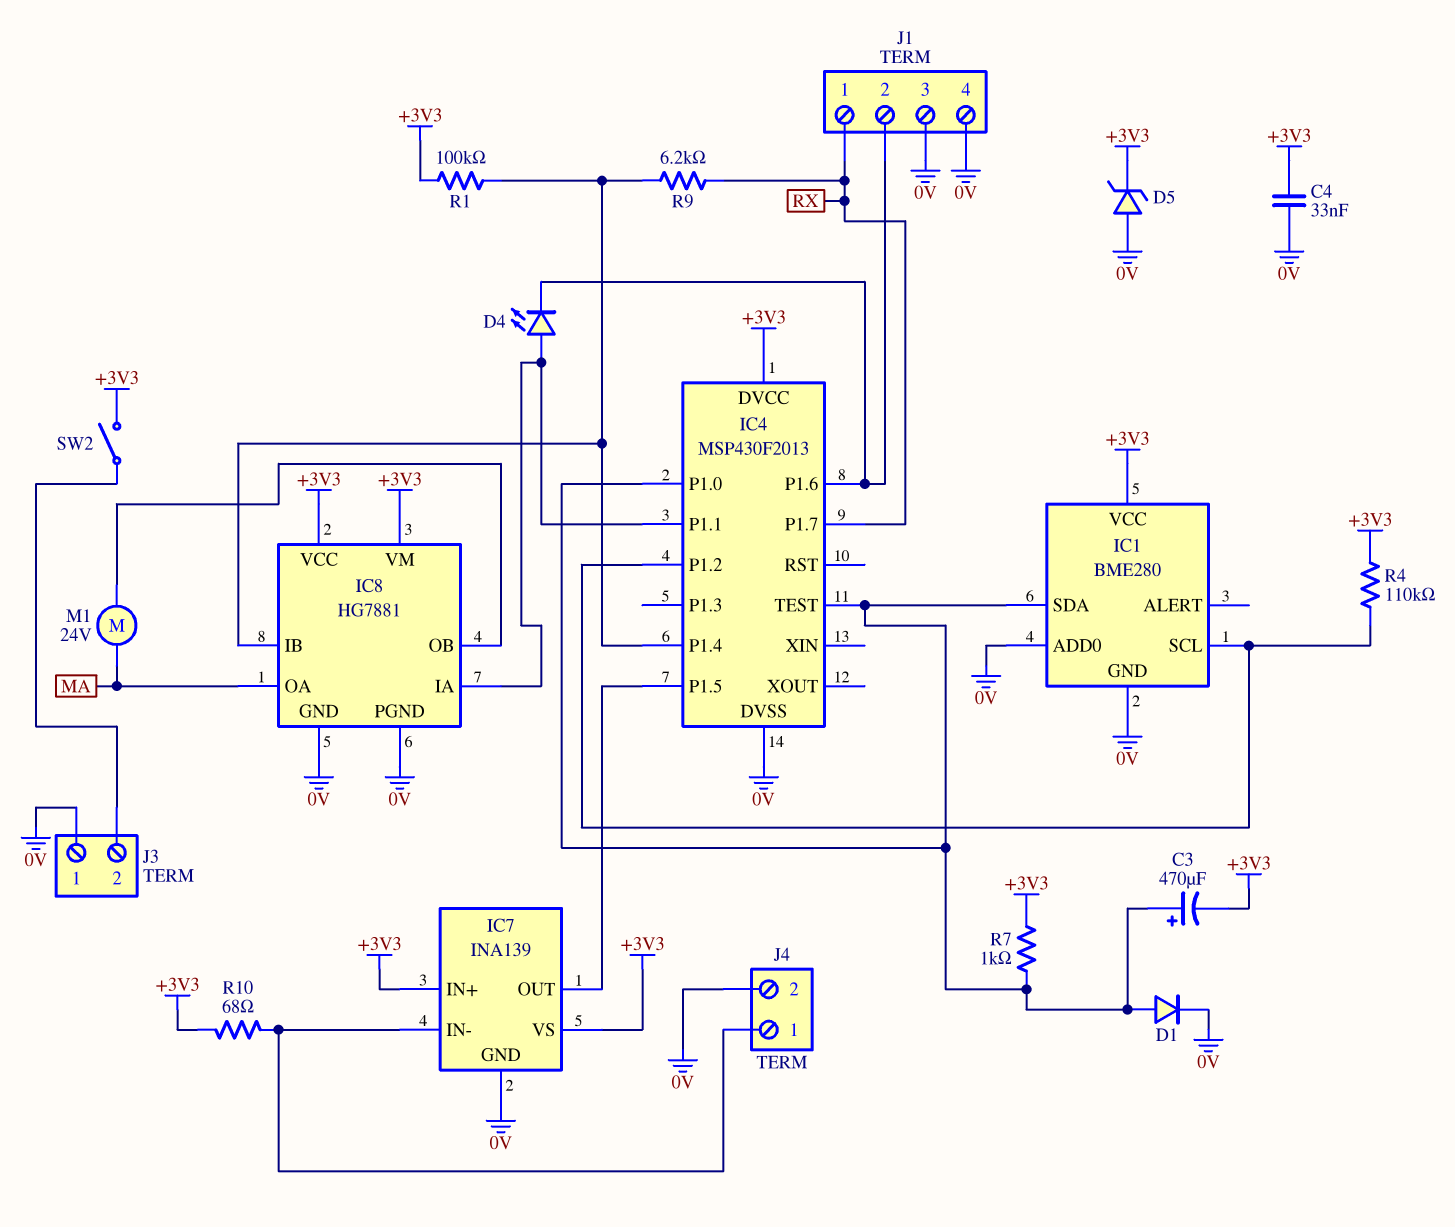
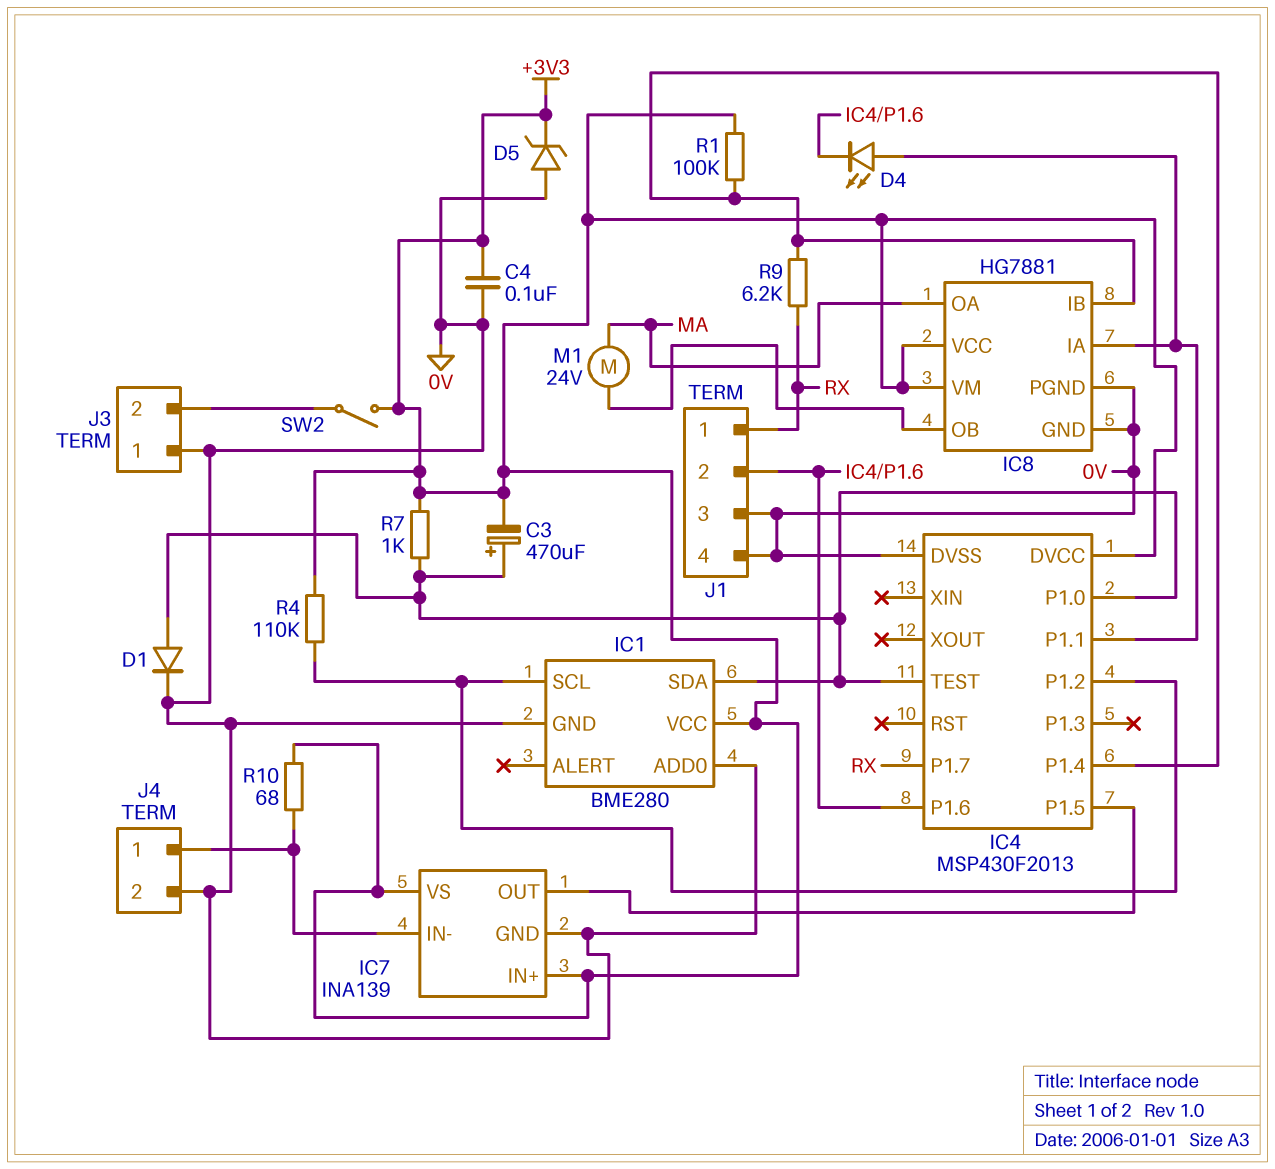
C4: 33nF (+3V3, 0V) -> 100nF (+3V3, 0V)

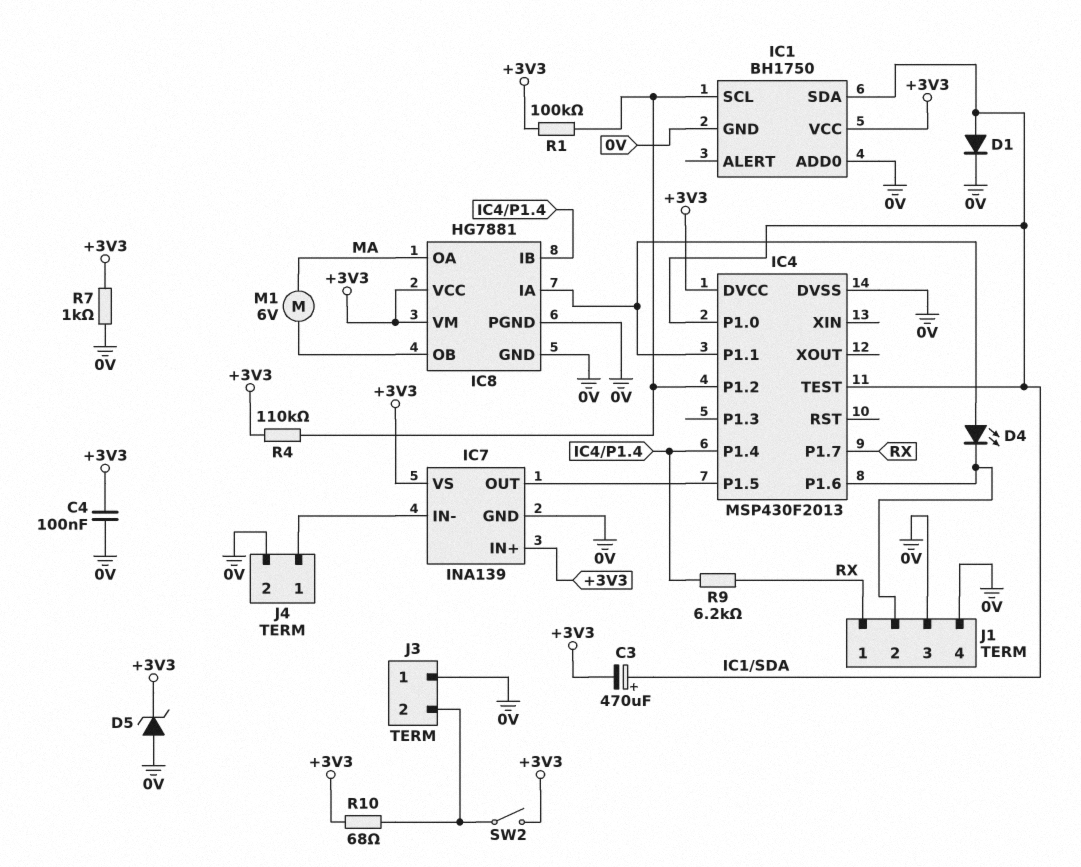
IC1: BME280 -> BH1750
M1: motor 24V (IC8/OB, MA) -> motor 6V (IC8/OB, MA)
R1: 100k (+3V3, IC4/P1.4) -> 100k (+3V3, IC1/SCL)
R7: 1k (+3V3, IC1/SDA) -> 1k (+3V3, 0V)
R10: 68 (+3V3, IC7/IN-) -> 68 (+3V3, J3/2)

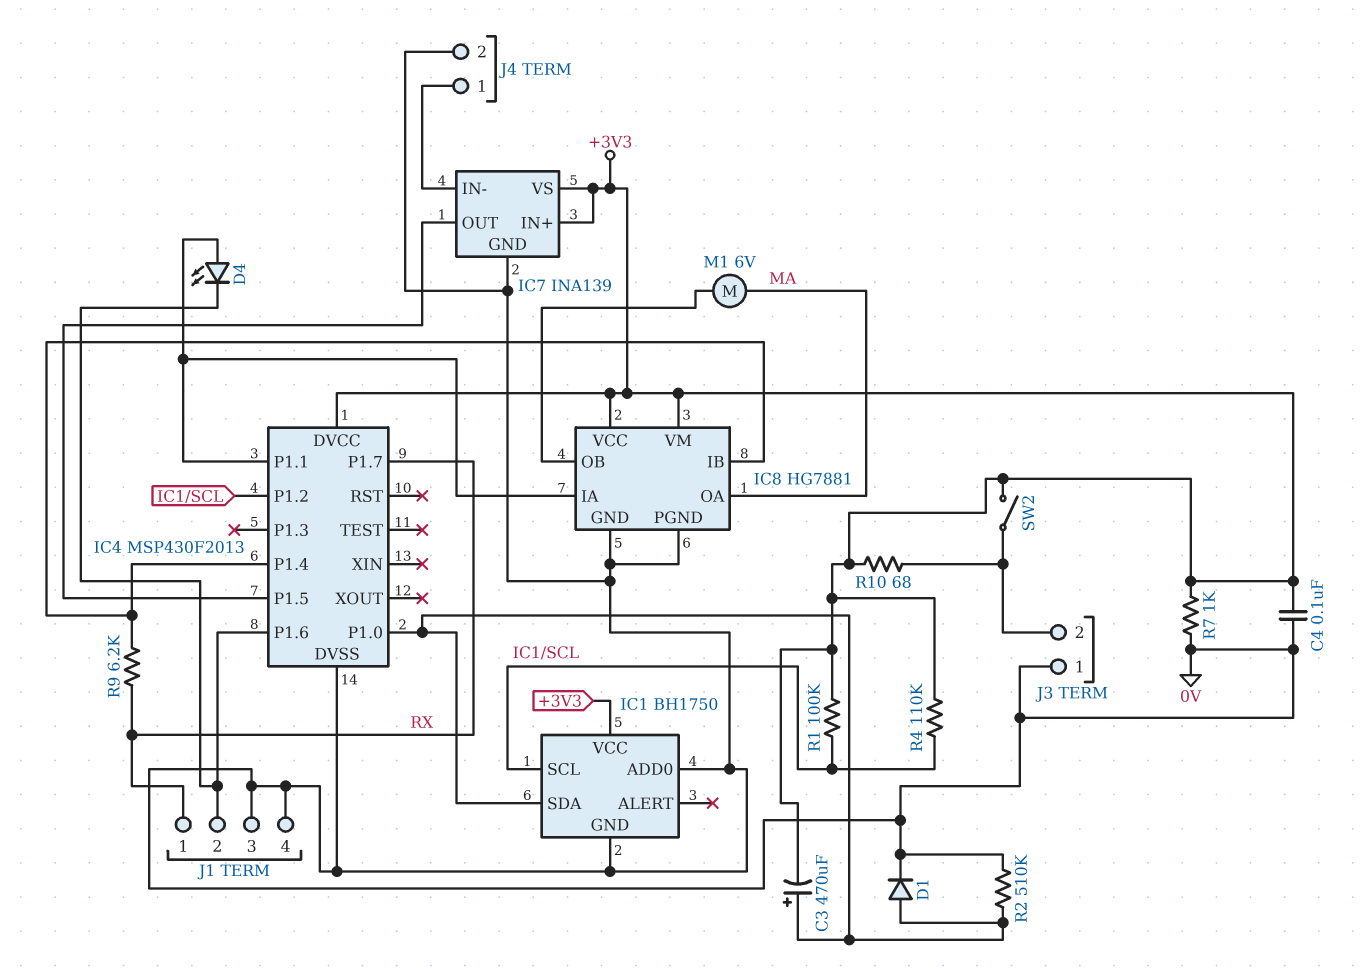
D5: zener (A 0V, K +3V3) -> none
IC4 pin TEST: IC1/SDA -> none
R2: none -> 510k (0V, IC1/SDA)

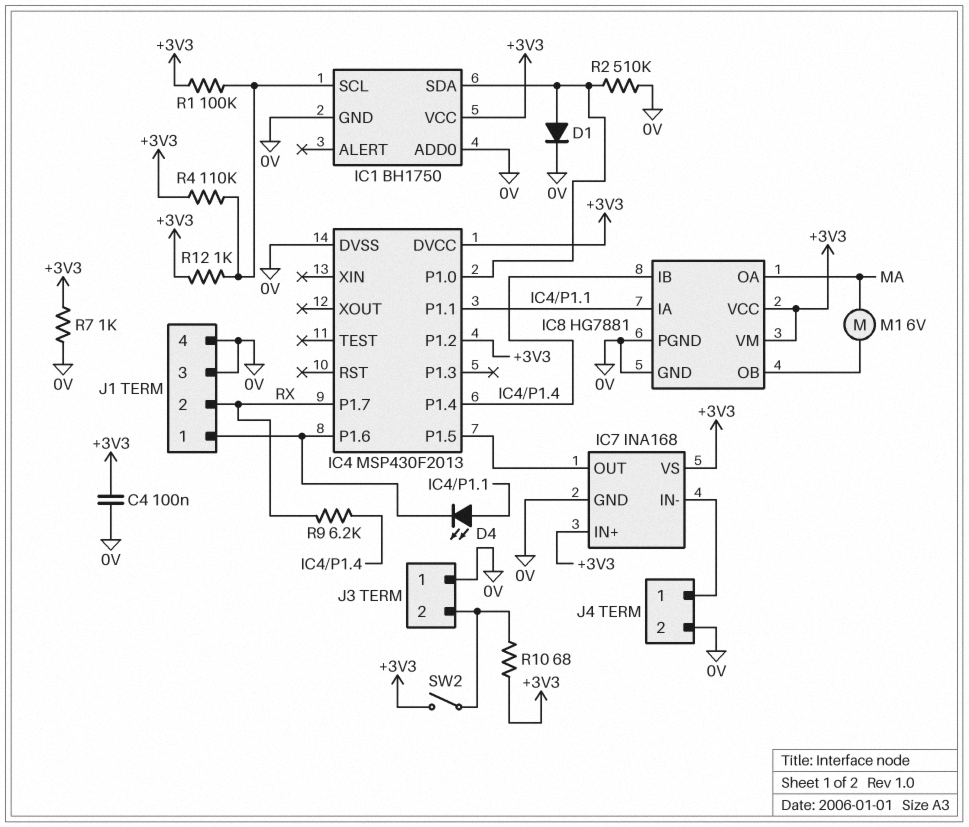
C3: 470uF (plus IC1/SDA, minus +3V3) -> none
IC4 pin P1.2: IC1/SCL -> +3V3
IC7: INA139 -> INA168
J1 pin 1: RX -> IC4/P1.6
J1 pin 2: IC4/P1.6 -> RX
R12: none -> 1k (+3V3, IC1/SCL)

